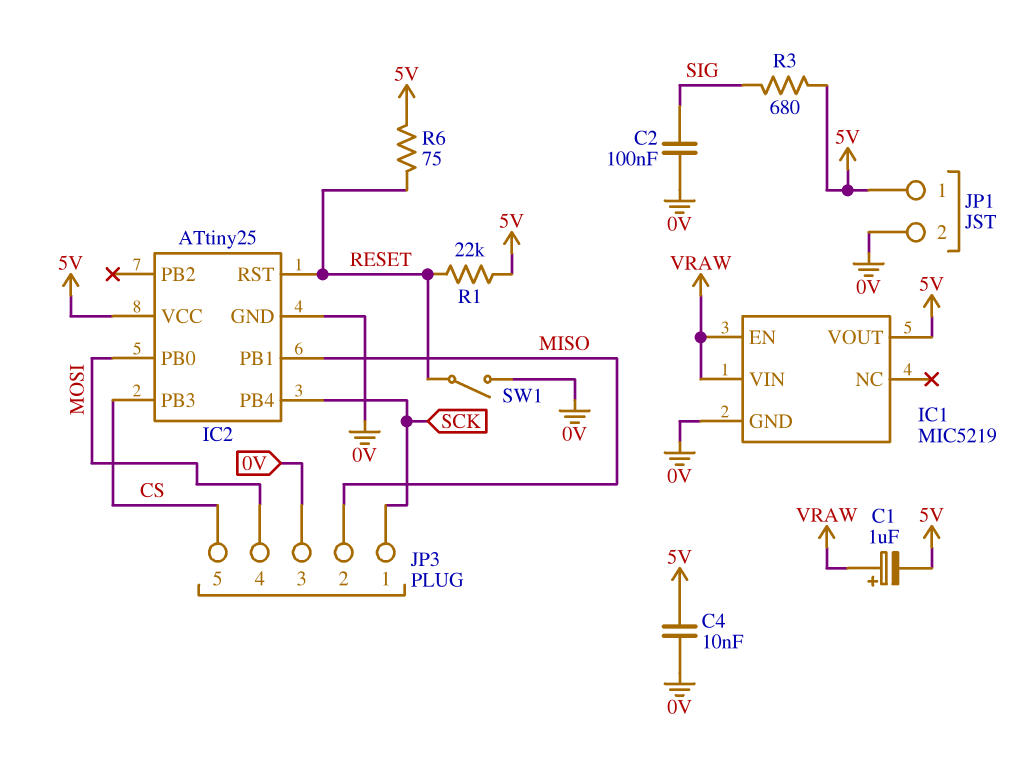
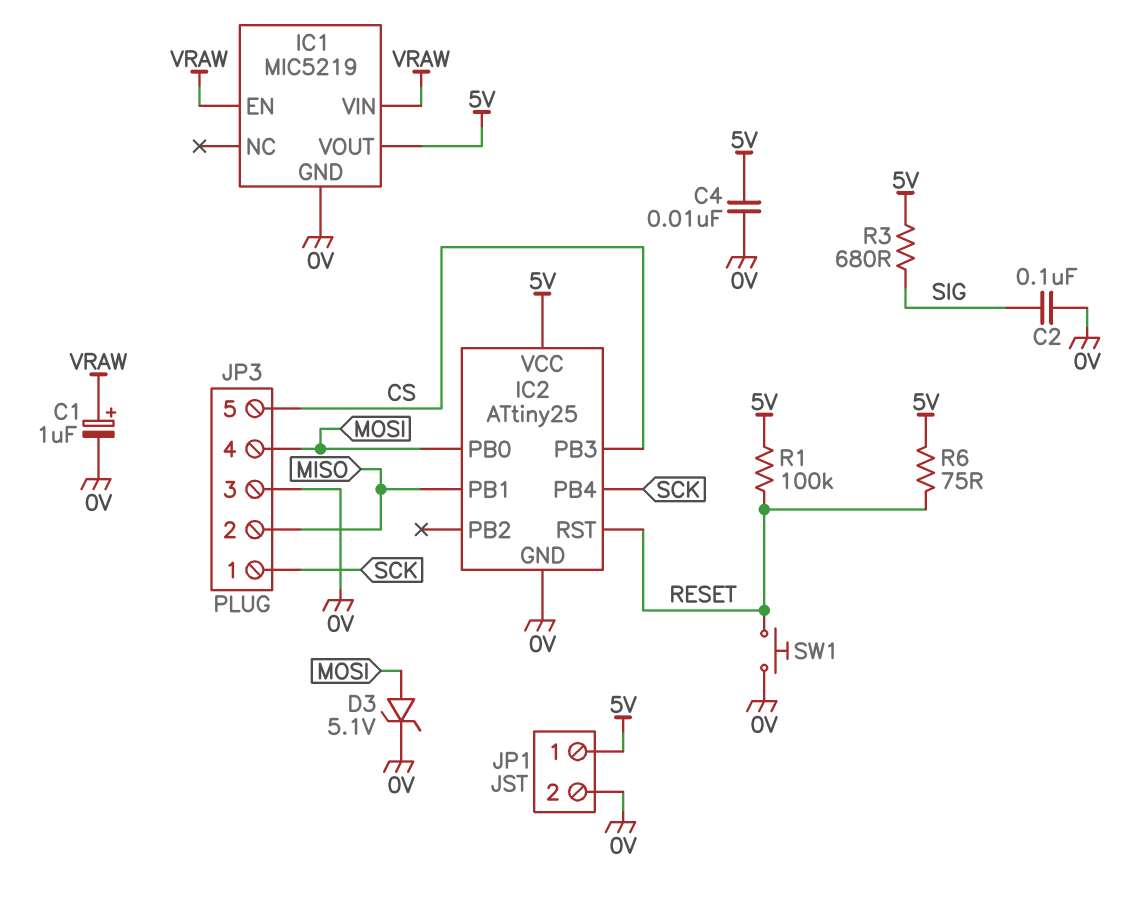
C1: 1uF (plus VRAW, minus 5V) -> 1uF (plus VRAW, minus 0V)
D3: none -> zener 5.1V (A MOSI, K 0V)
R1: 22k (5V, RESET) -> 100k (5V, RESET)
SW1: switch (0V, RESET) -> button (0V, RESET)

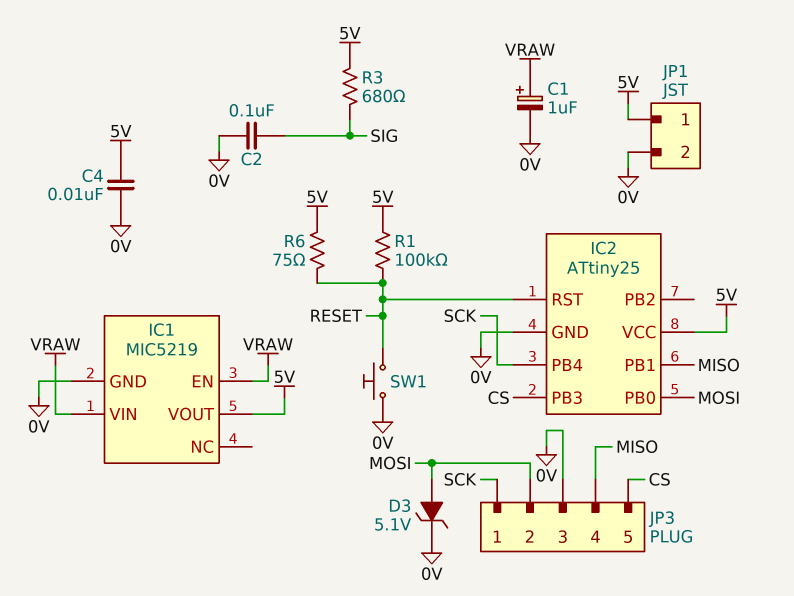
JP3 pin 2: MISO -> MOSI
JP3 pin 4: MOSI -> MISO

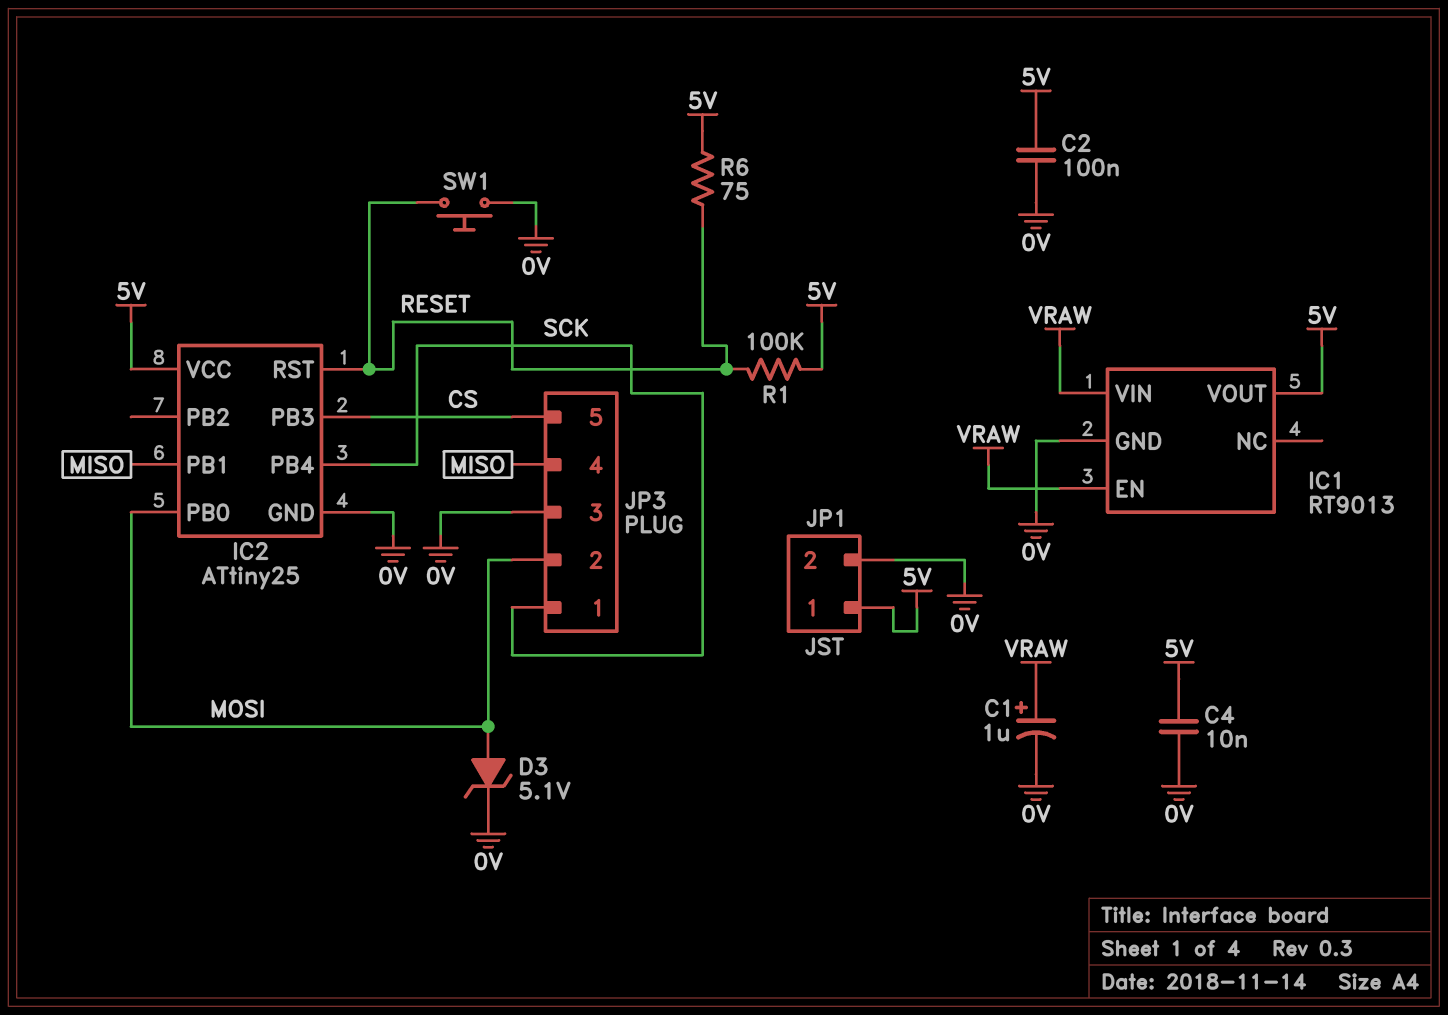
C2: 100nF (0V, SIG) -> 100nF (0V, 5V)
IC1: MIC5219 -> RT9013
R3: 680 (5V, SIG) -> none

